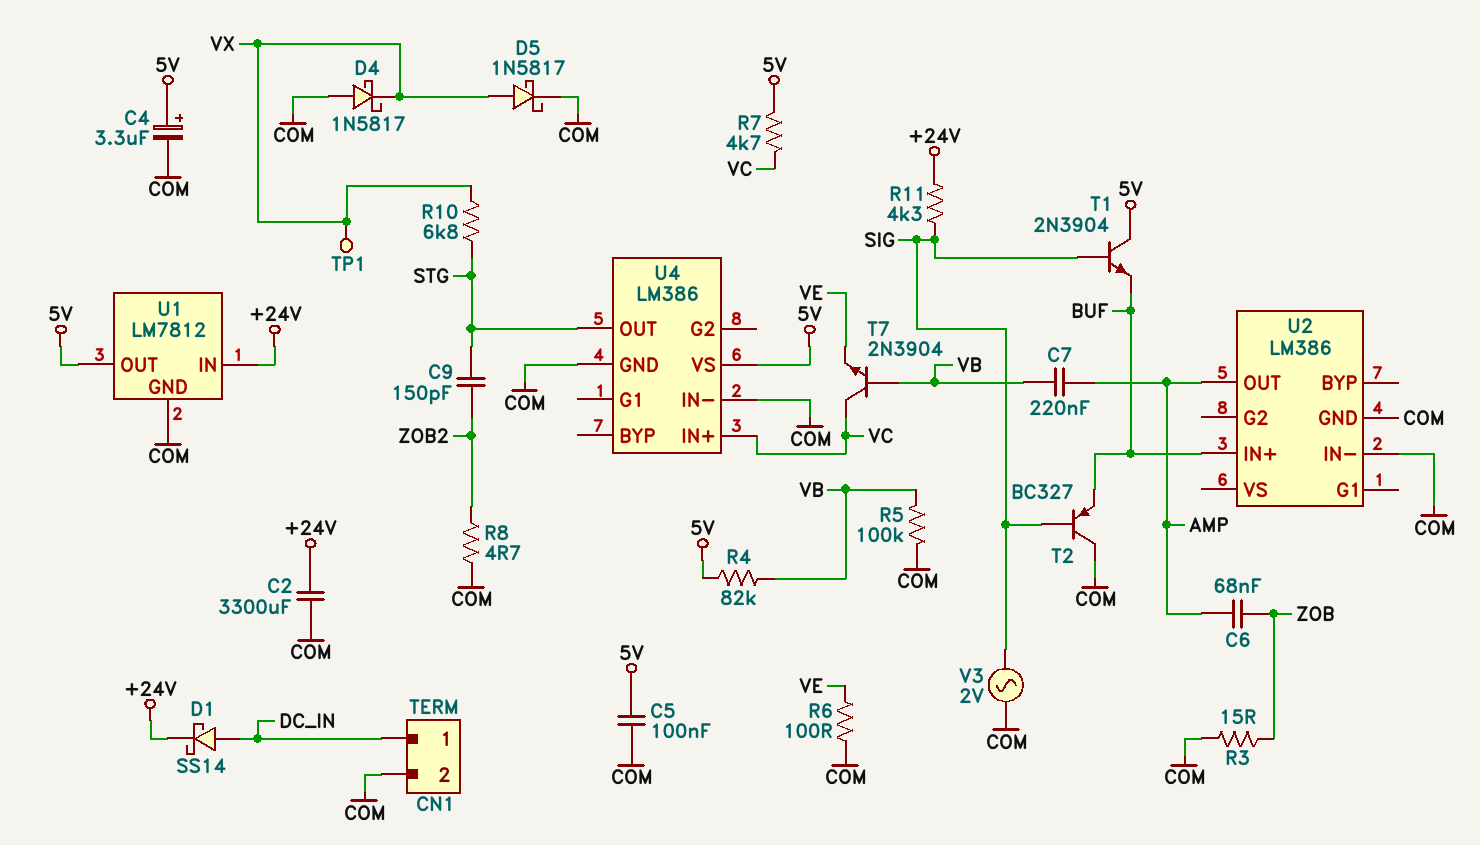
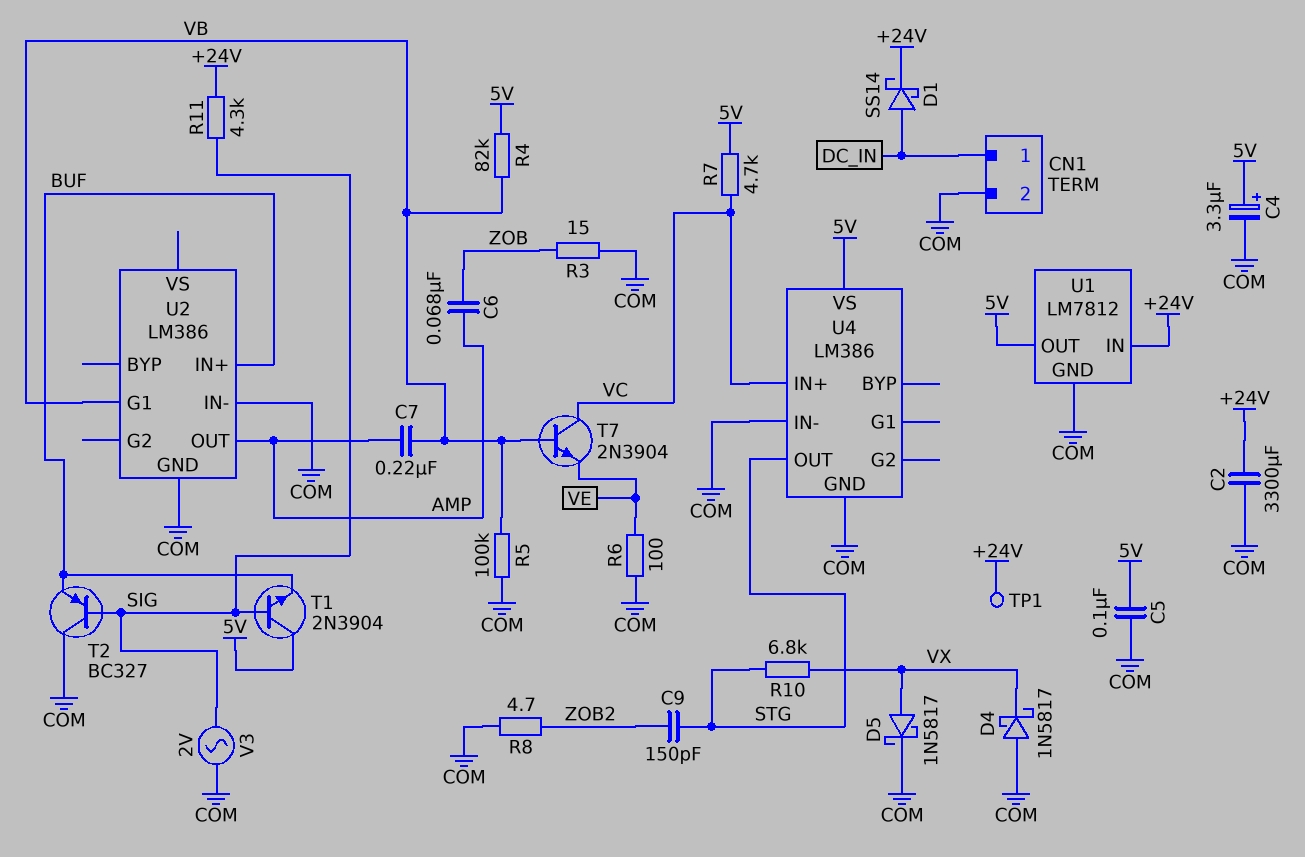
TP1: test point (VX) -> test point (+24V)
U2 pin G1: none -> VB

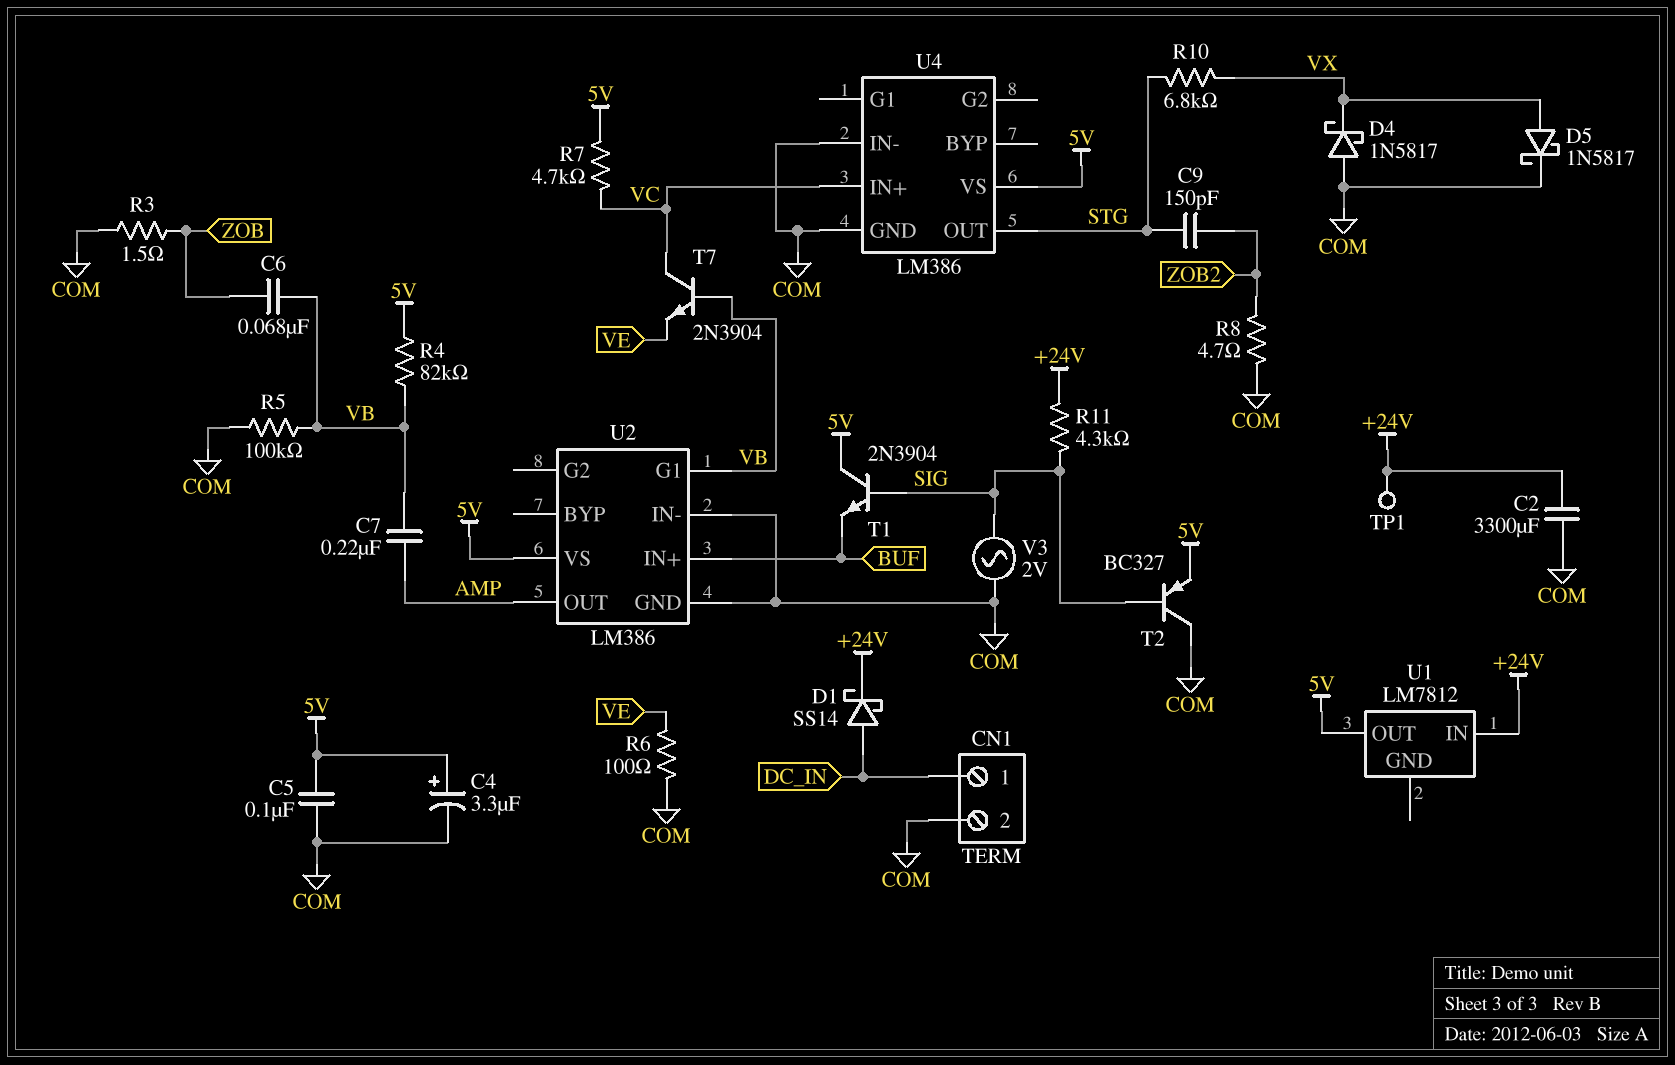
C6: 68nF (AMP, ZOB) -> 68nF (VB, ZOB)
R3: 15 (COM, ZOB) -> 1.5 (COM, ZOB)
T2: PNP BC327 (B SIG, C COM, E BUF) -> PNP BC327 (B SIG, C COM, E 5V)
U1 pin GND: COM -> none
U2 pin VS: none -> 5V

